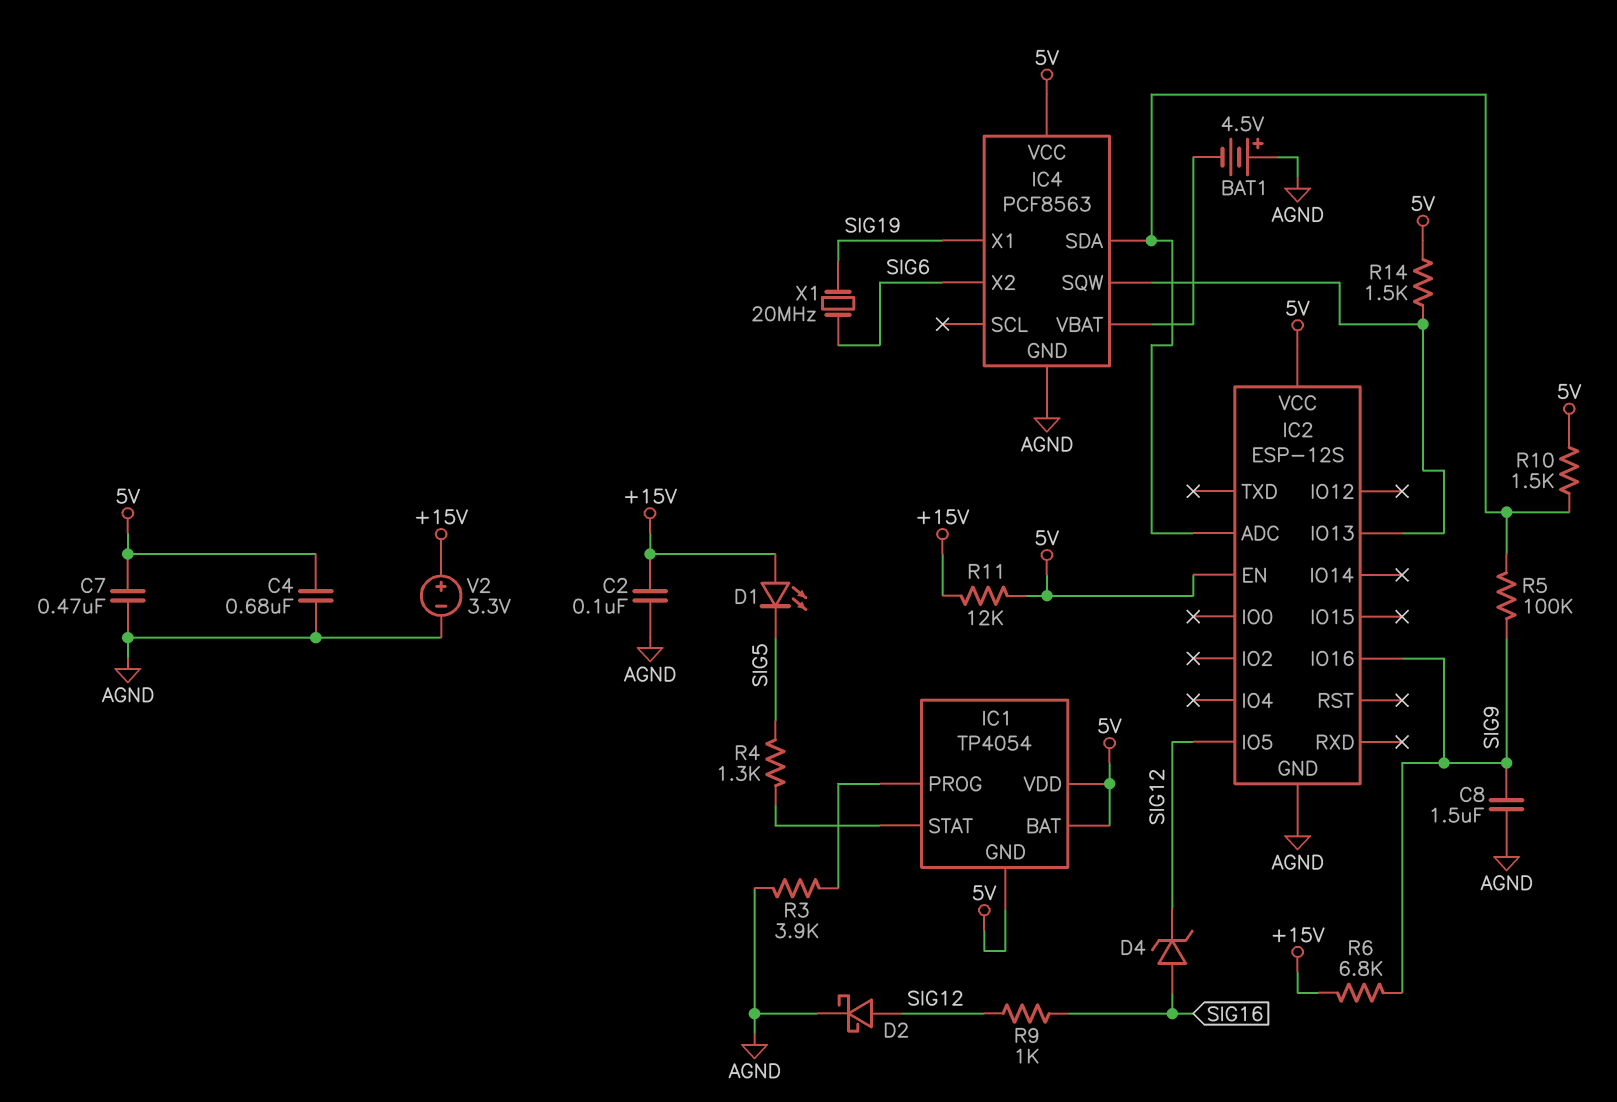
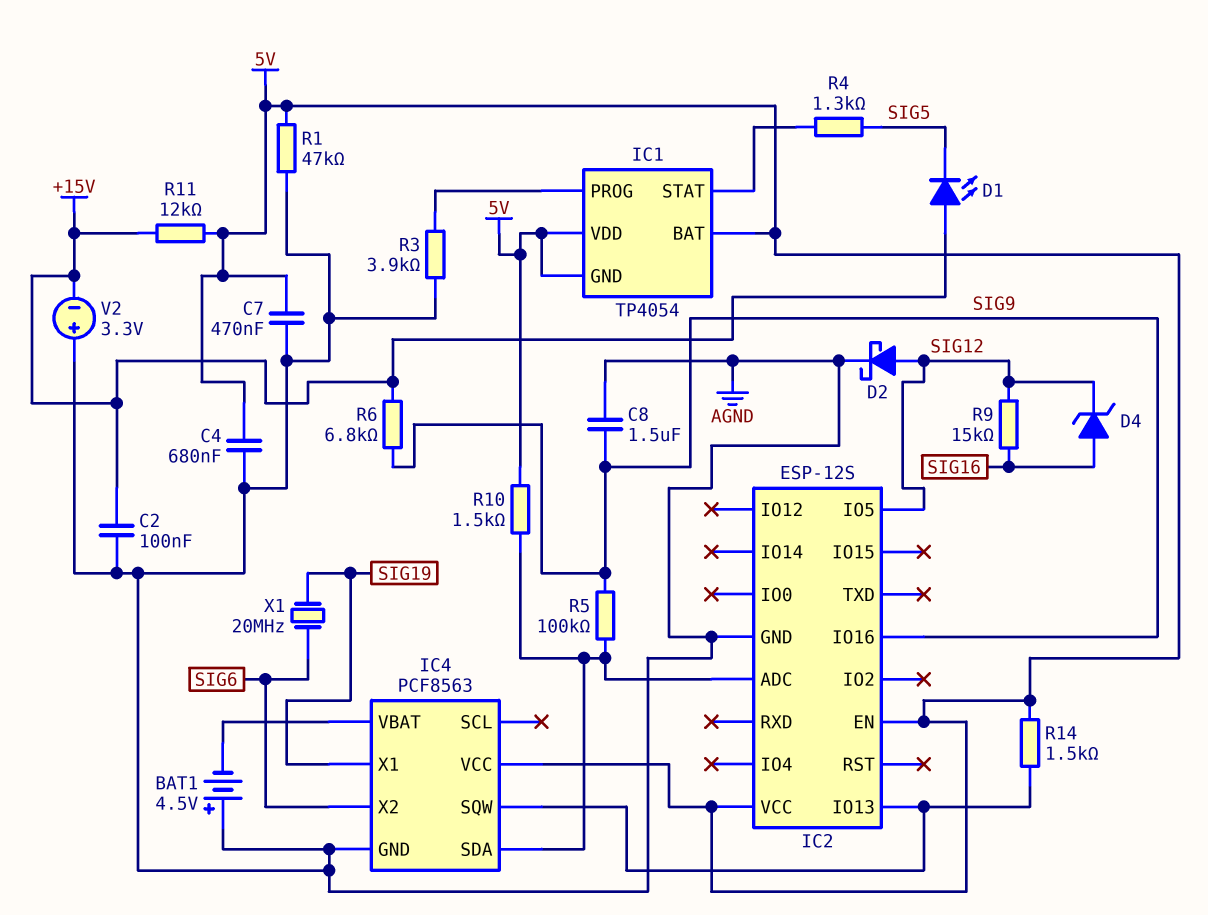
R1: none -> 47k (5V, AGND)
R9: 1k (SIG12, SIG16) -> 15k (SIG12, SIG16)
V2: 3.3V (plus +15V, minus AGND) -> 3.3V (plus AGND, minus +15V)

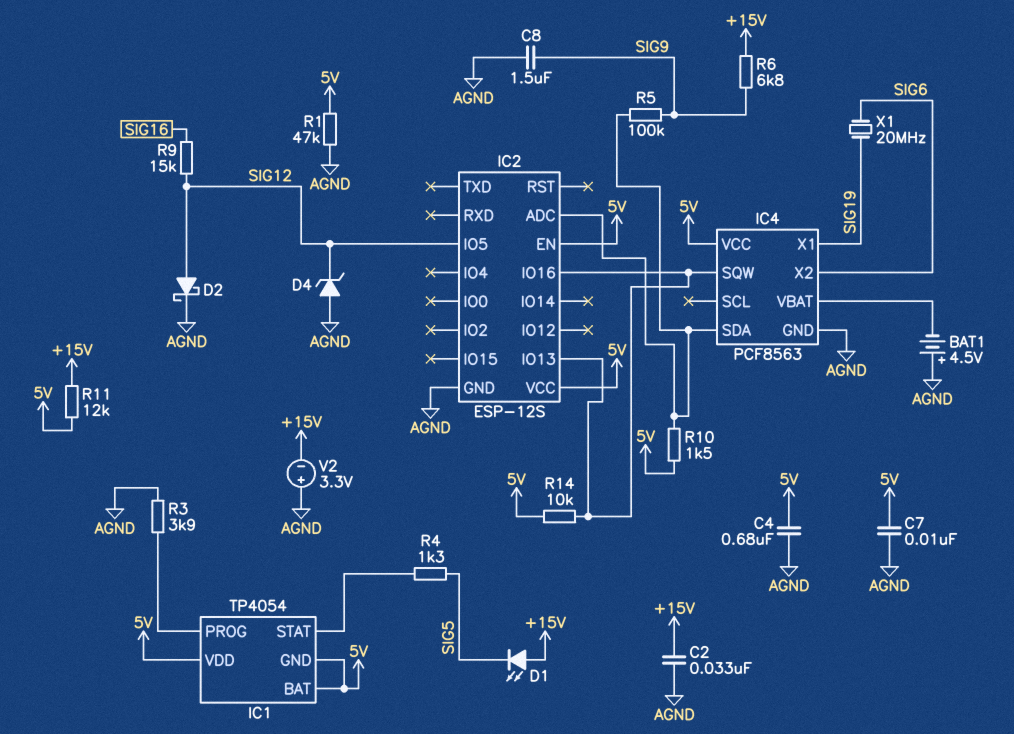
C2: 100nF (+15V, AGND) -> 33nF (+15V, AGND)
C7: 470nF (5V, AGND) -> 10nF (5V, AGND)
D4: zener (A SIG16, K SIG12) -> zener (A AGND, K SIG12)
IC2 pin IO16: SIG9 -> IC2/IO13
R14: 1.5k (5V, IC2/IO13) -> 10k (5V, IC2/IO13)

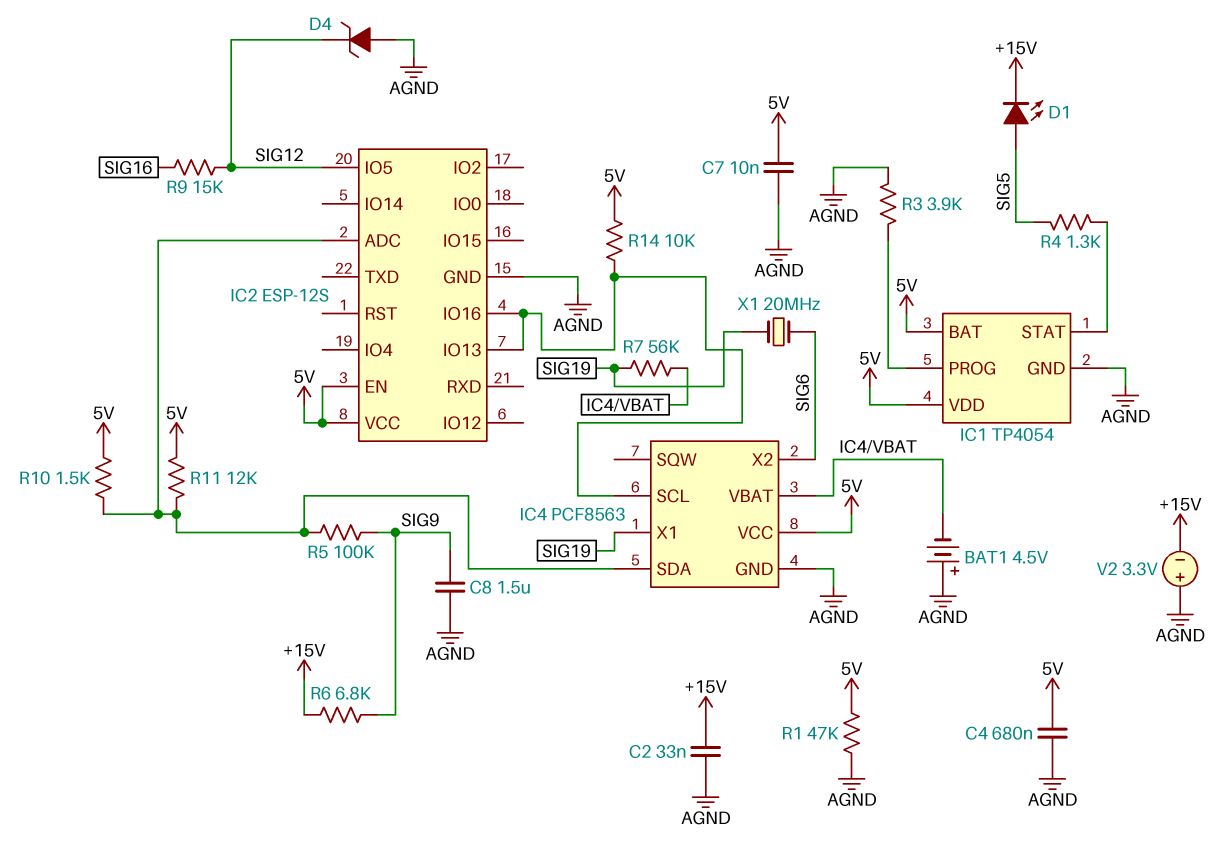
D1: LED (A +15V, K SIG5) -> LED (A SIG5, K +15V)
D2: schottky (A SIG12, K AGND) -> none
IC1 pin GND: 5V -> AGND
IC4 pin SCL: none -> IC2/IO13
IC4 pin SQW: IC2/IO13 -> none
R7: none -> 56k (IC4/VBAT, SIG19)
R11: 12k (+15V, 5V) -> 12k (5V, IC2/ADC)

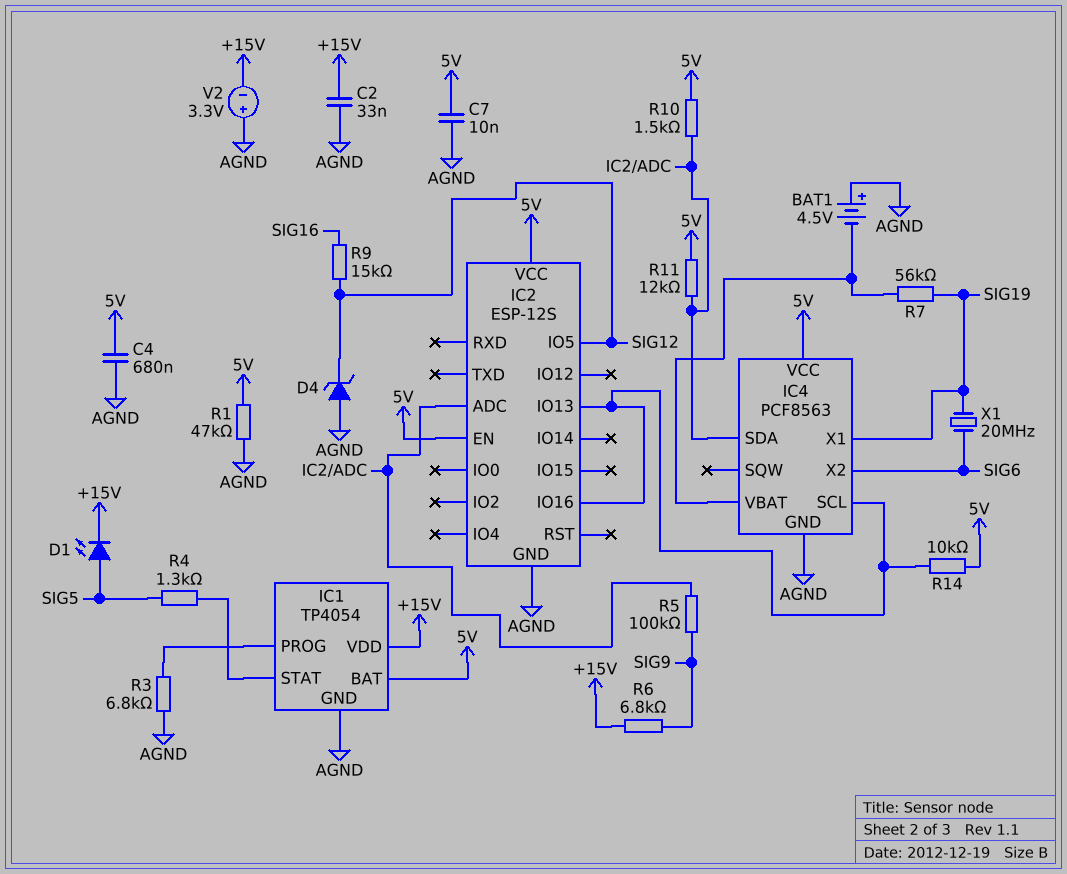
C8: 1.5uF (AGND, SIG9) -> none
IC1 pin VDD: 5V -> +15V
R3: 3.9k (AGND, IC1/PROG) -> 6.8k (AGND, IC1/PROG)

